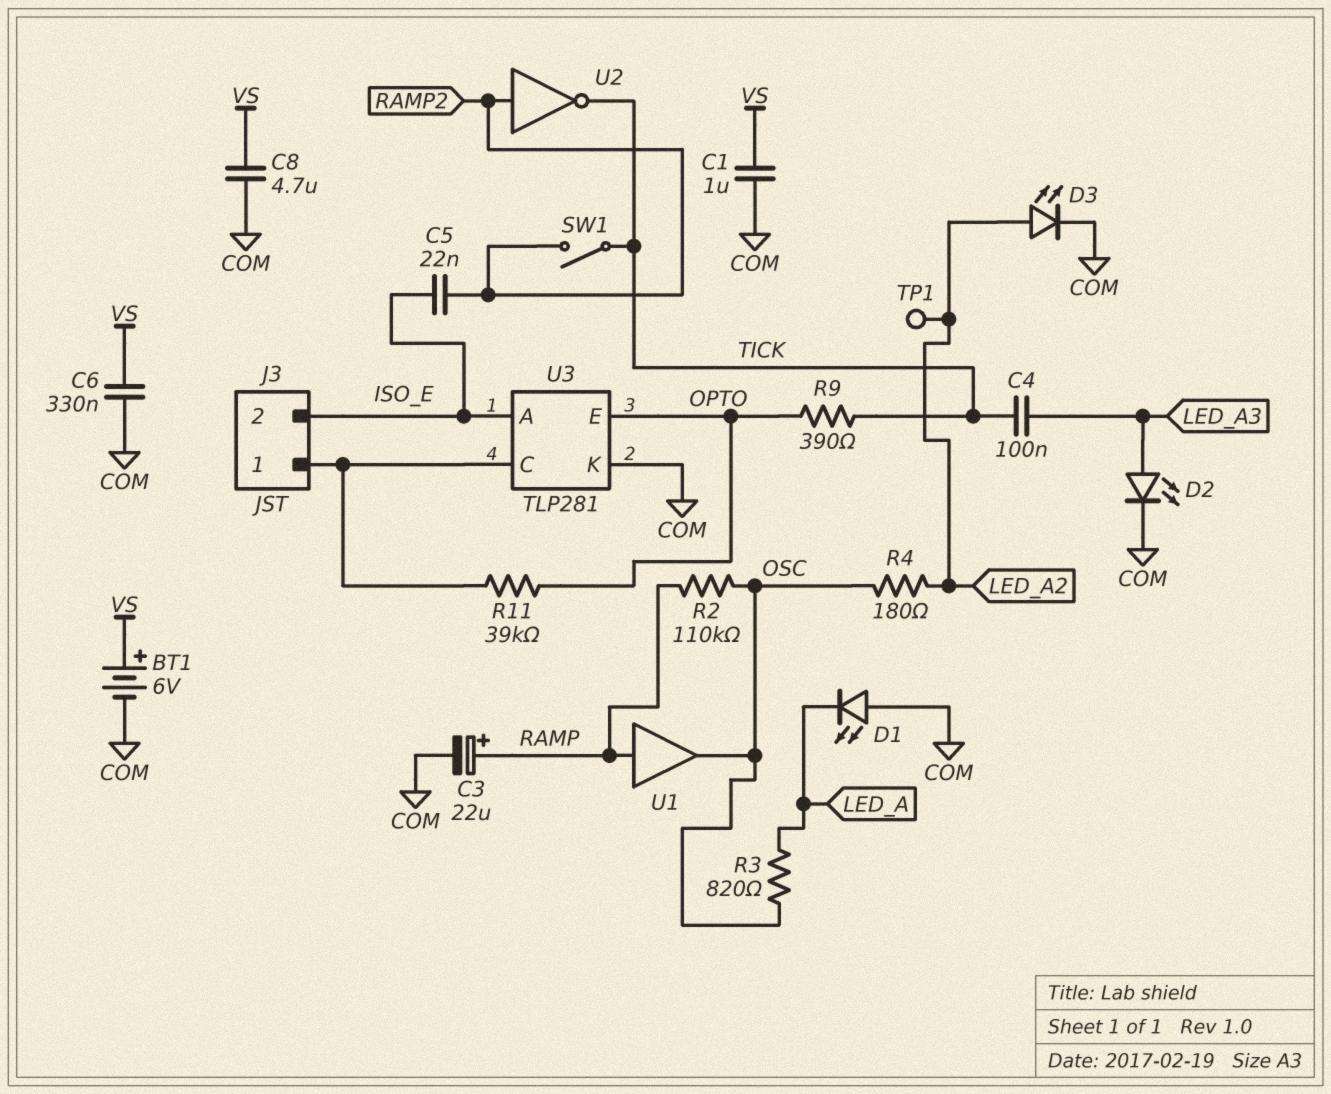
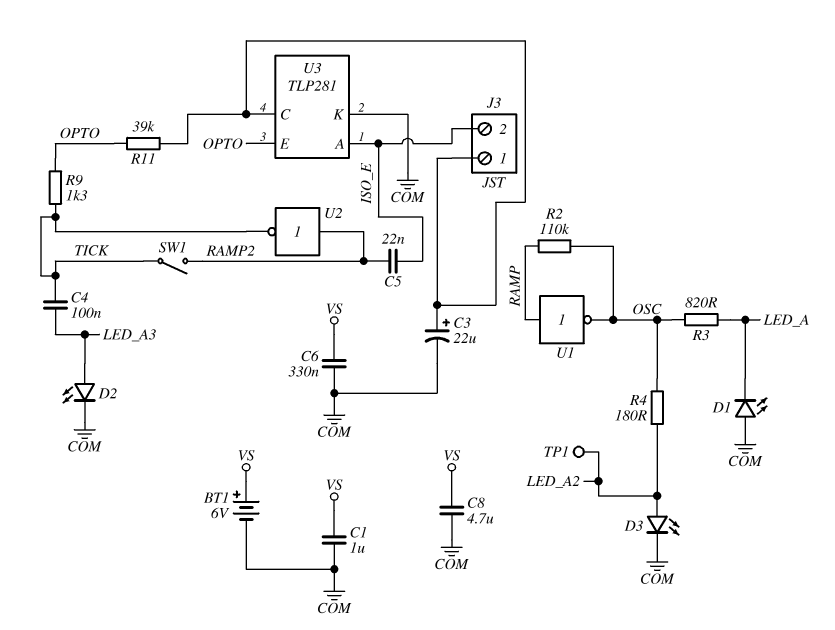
C3: 22uF (plus RAMP, minus COM) -> 22uF (plus J3/1, minus COM)
R9: 390 (OPTO, TICK) -> 1.3k (OPTO, TICK)
U1: buffer (in RAMP, out OSC) -> NOT (in RAMP, out OSC)

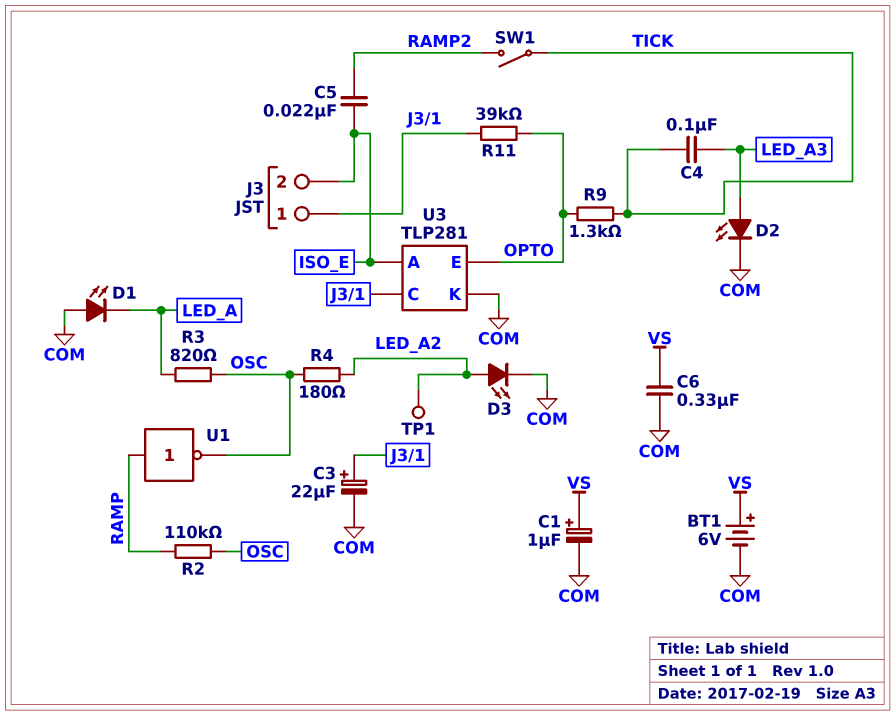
C1: 1uF (COM, VS) -> 1uF (plus VS, minus COM)
C8: 4.7uF (COM, VS) -> none
U2: NOT (in RAMP2, out TICK) -> none

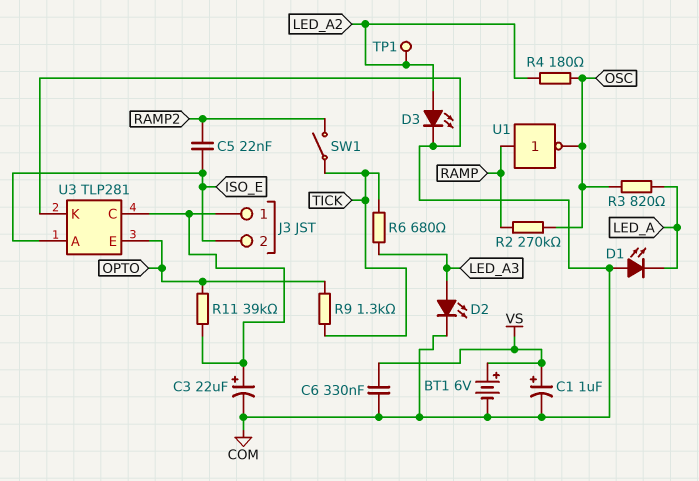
C4: 100nF (LED_A3, TICK) -> none
R2: 110k (OSC, RAMP) -> 270k (OSC, RAMP)
R6: none -> 680 (LED_A3, TICK)

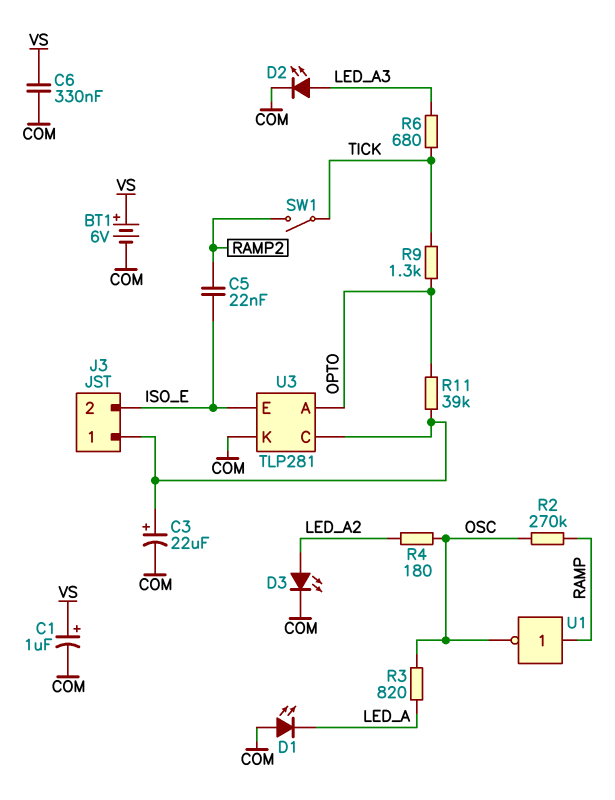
TP1: test point (LED_A2) -> none
U3 pin A: ISO_E -> OPTO
U3 pin E: OPTO -> ISO_E

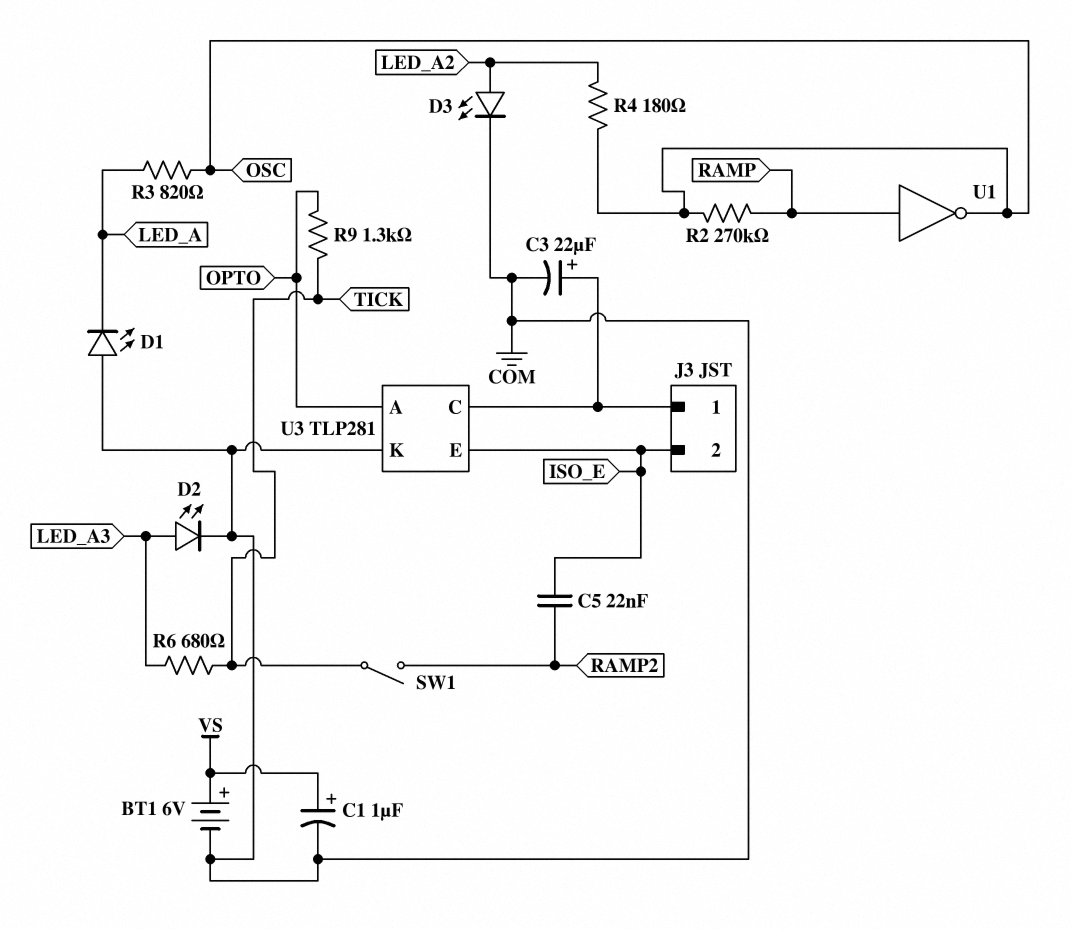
C6: 330nF (COM, VS) -> none
R11: 39k (J3/1, OPTO) -> none

